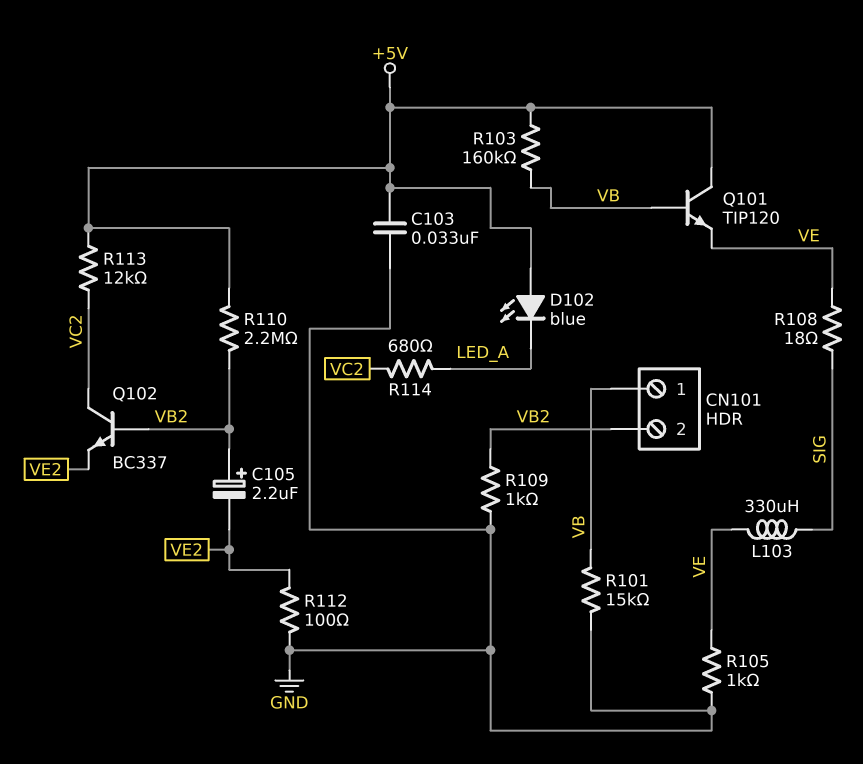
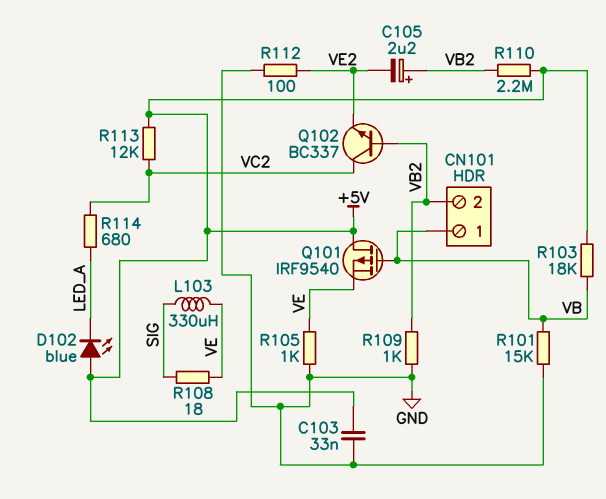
Q101: NPN TIP120 (B VB, C +5V, E VE) -> PMOS IRF9540 (G VB, D +5V, S VE)
R103: 160k (+5V, VB) -> 18k (+5V, VB)

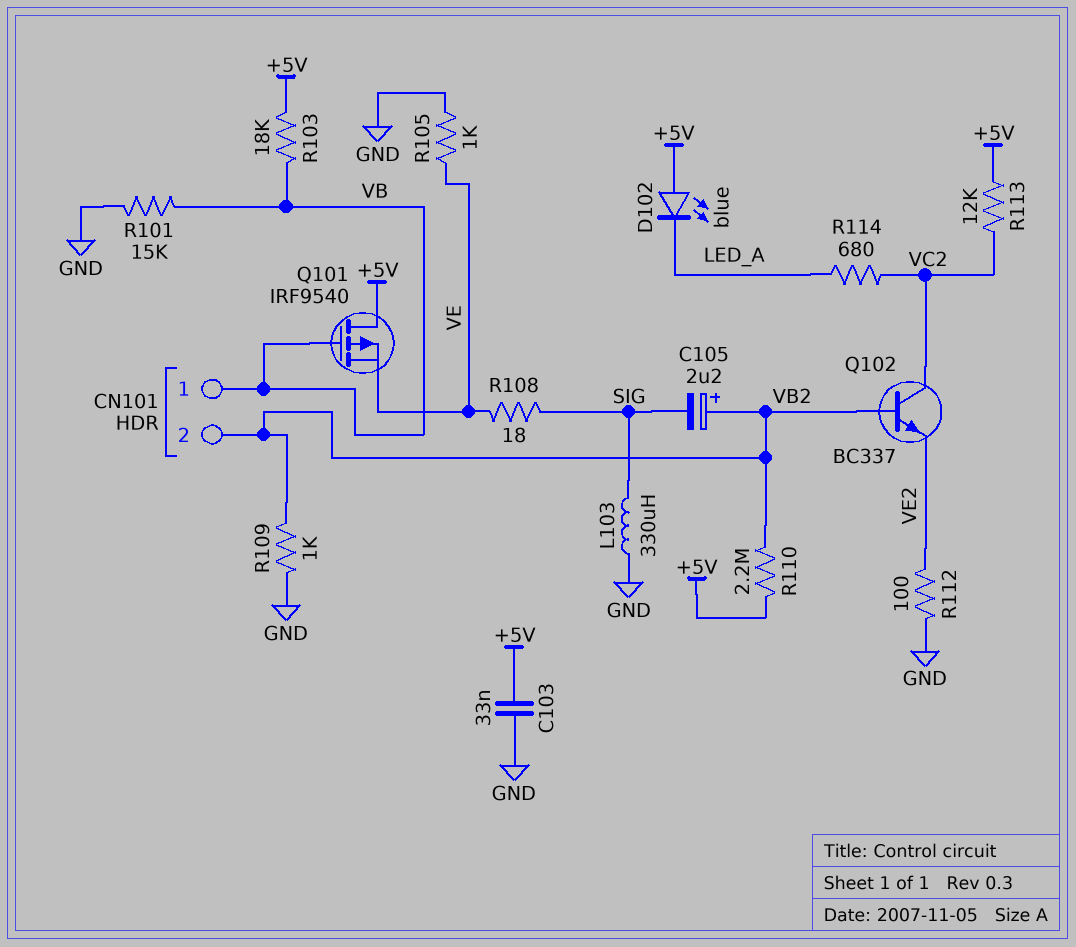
C105: 2.2uF (plus VB2, minus VE2) -> 2.2uF (plus VB2, minus SIG)
L103: 330uH (SIG, VE) -> 330uH (GND, SIG)

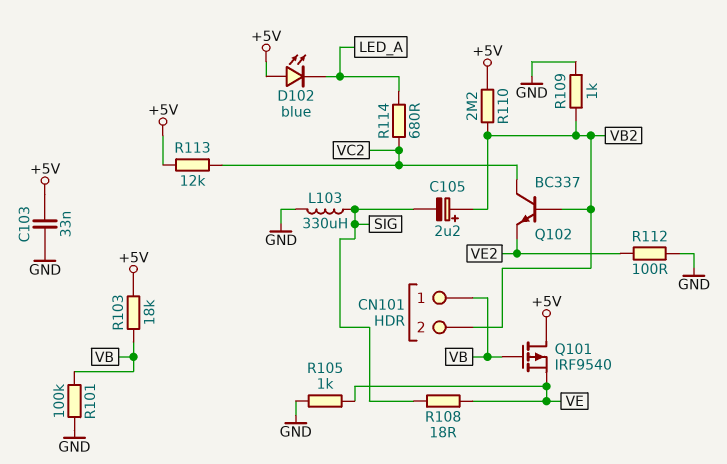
R101: 15k (GND, VB) -> 100k (GND, VB)

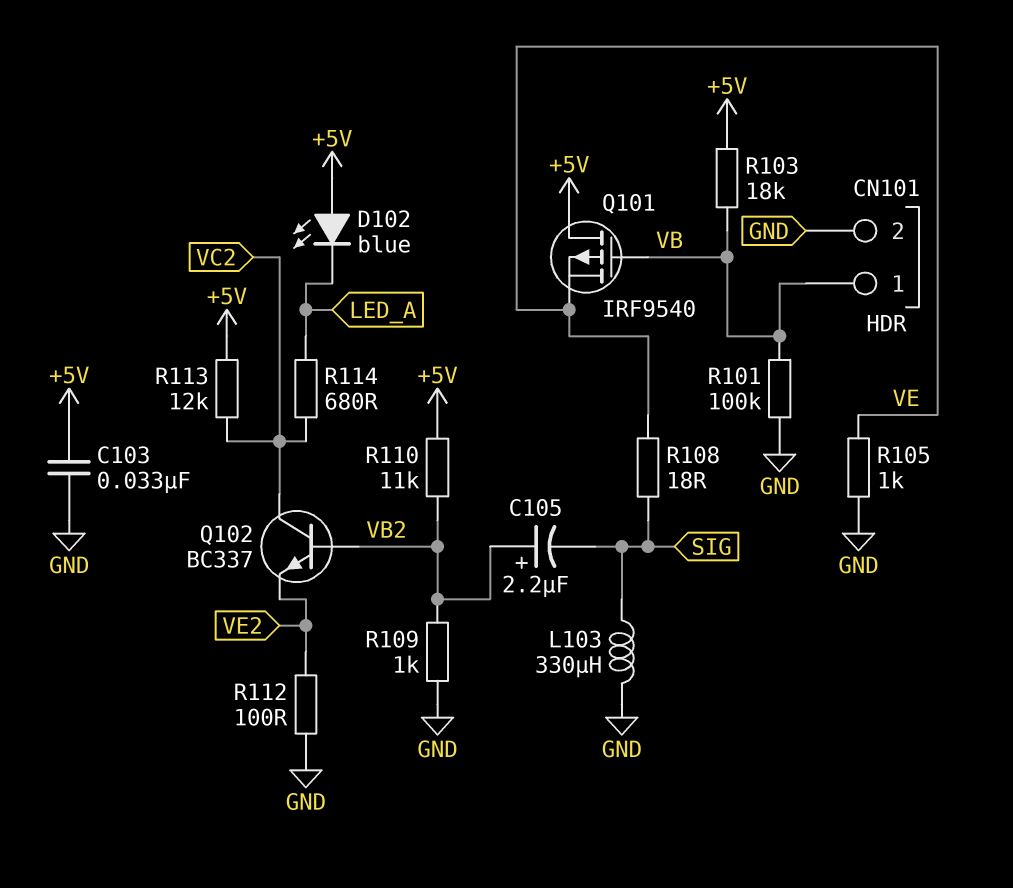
CN101 pin 2: VB2 -> GND
R110: 2.2M (+5V, VB2) -> 11k (+5V, VB2)

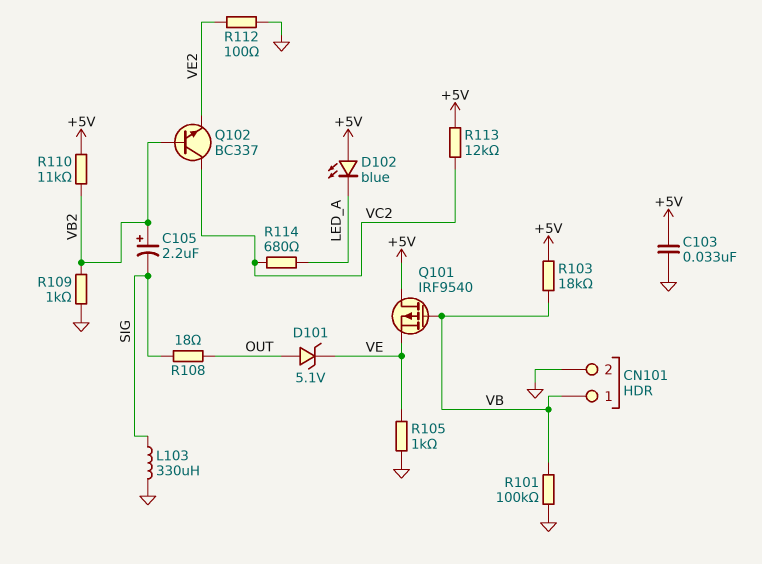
D101: none -> zener 5.1V (A OUT, K VE)
R108: 18 (SIG, VE) -> 18 (OUT, SIG)

